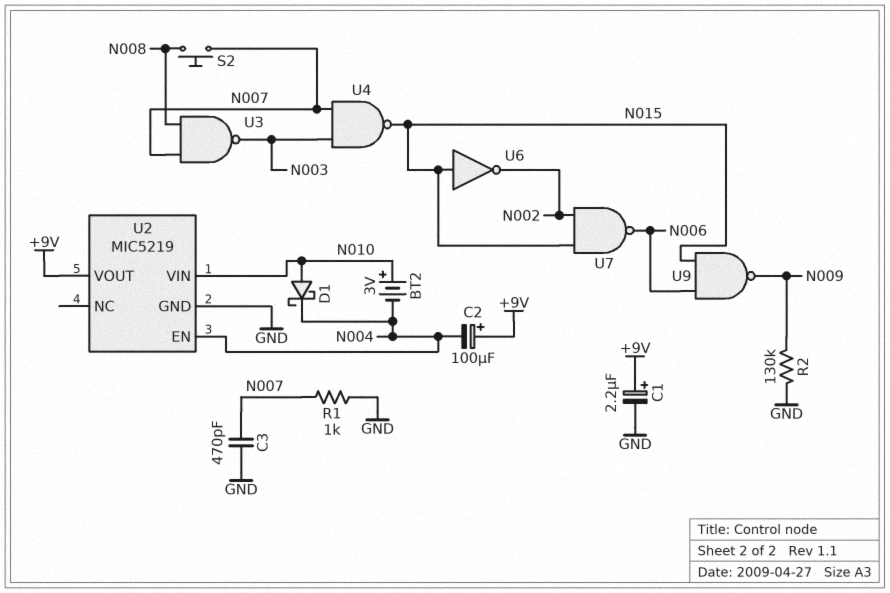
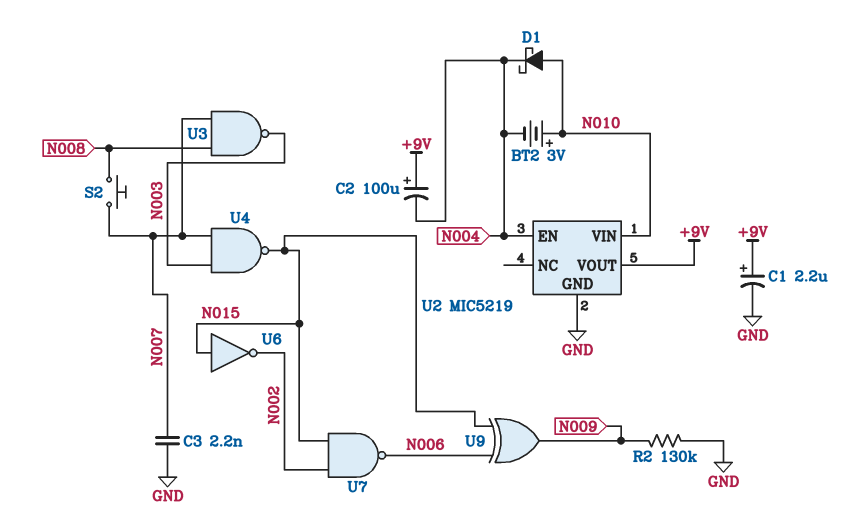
C3: 470pF (GND, N007) -> 2.2nF (GND, N007)
R1: 1k (GND, N007) -> none
U9: NAND (in N006, in N015, out N009) -> XOR (in N006, in N015, out N009)

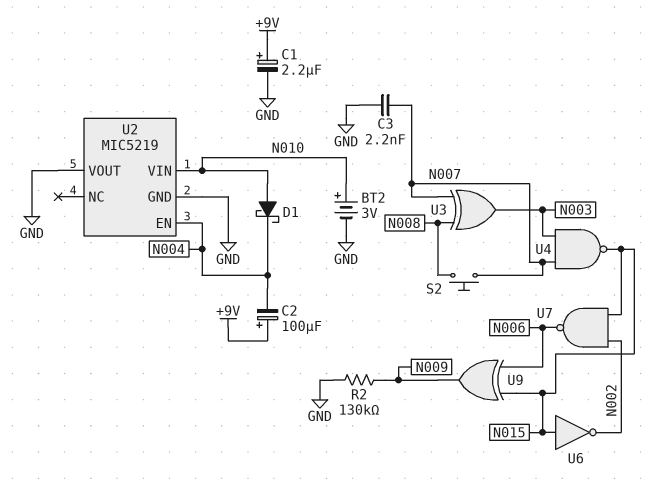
BT2: 3V (plus N010, minus N004) -> 3V (plus N010, minus GND)
U2 pin VOUT: +9V -> GND
U3: NAND (in N007, in N008, out N003) -> XOR (in N007, in N008, out N003)

